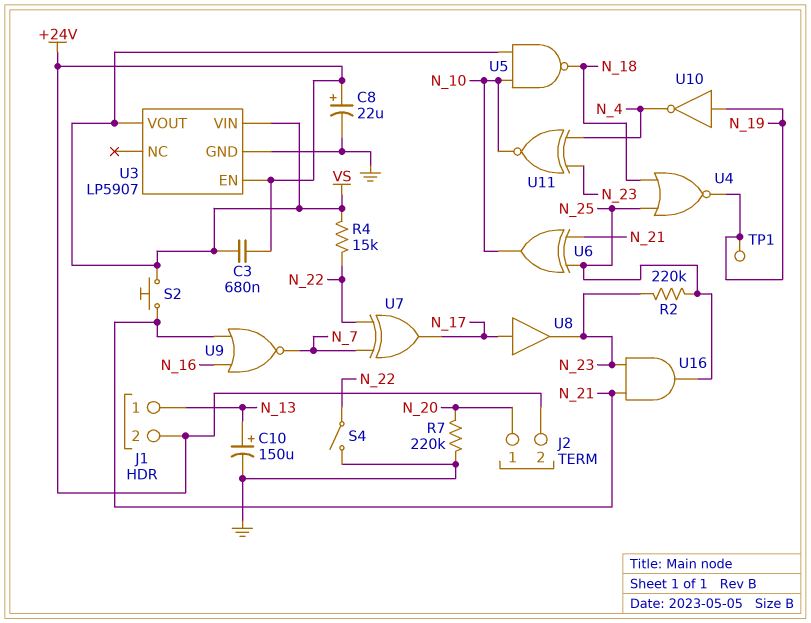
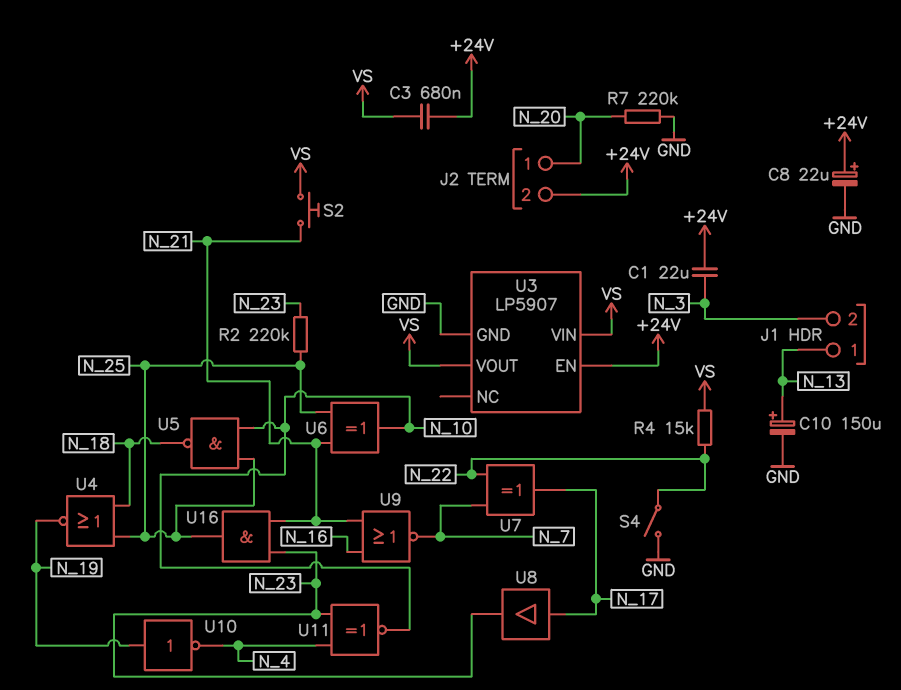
C1: none -> 22uF (+24V, N_3)
J1 pin 2: +24V -> N_3
TP1: test point (N_19) -> none
U5: NAND (in N_10, in VS, out N_18) -> NAND (in N_10, in N_25, out N_18)

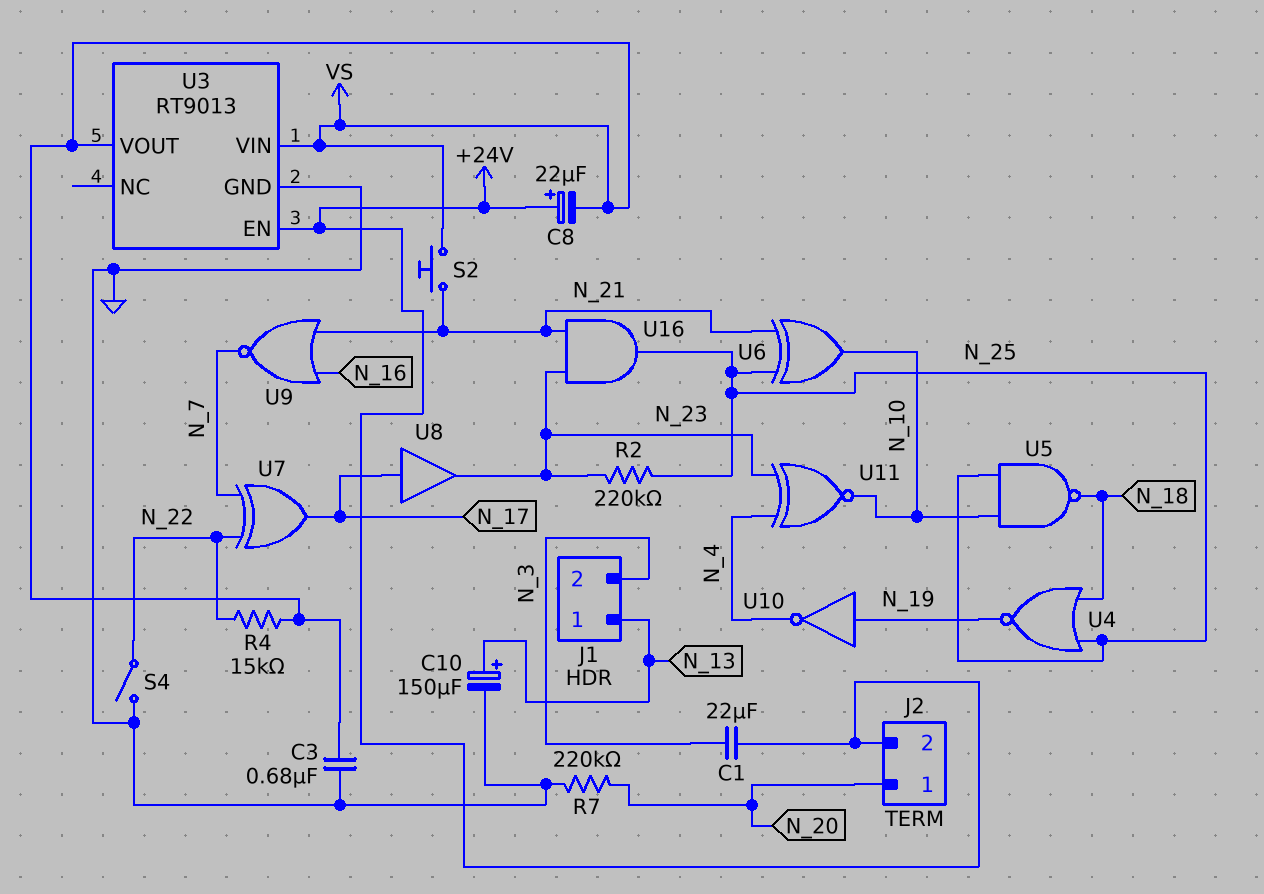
C3: 680nF (+24V, VS) -> 680nF (GND, VS)
C8: 22uF (plus +24V, minus GND) -> 22uF (plus +24V, minus VS)
U3: LP5907 -> RT9013

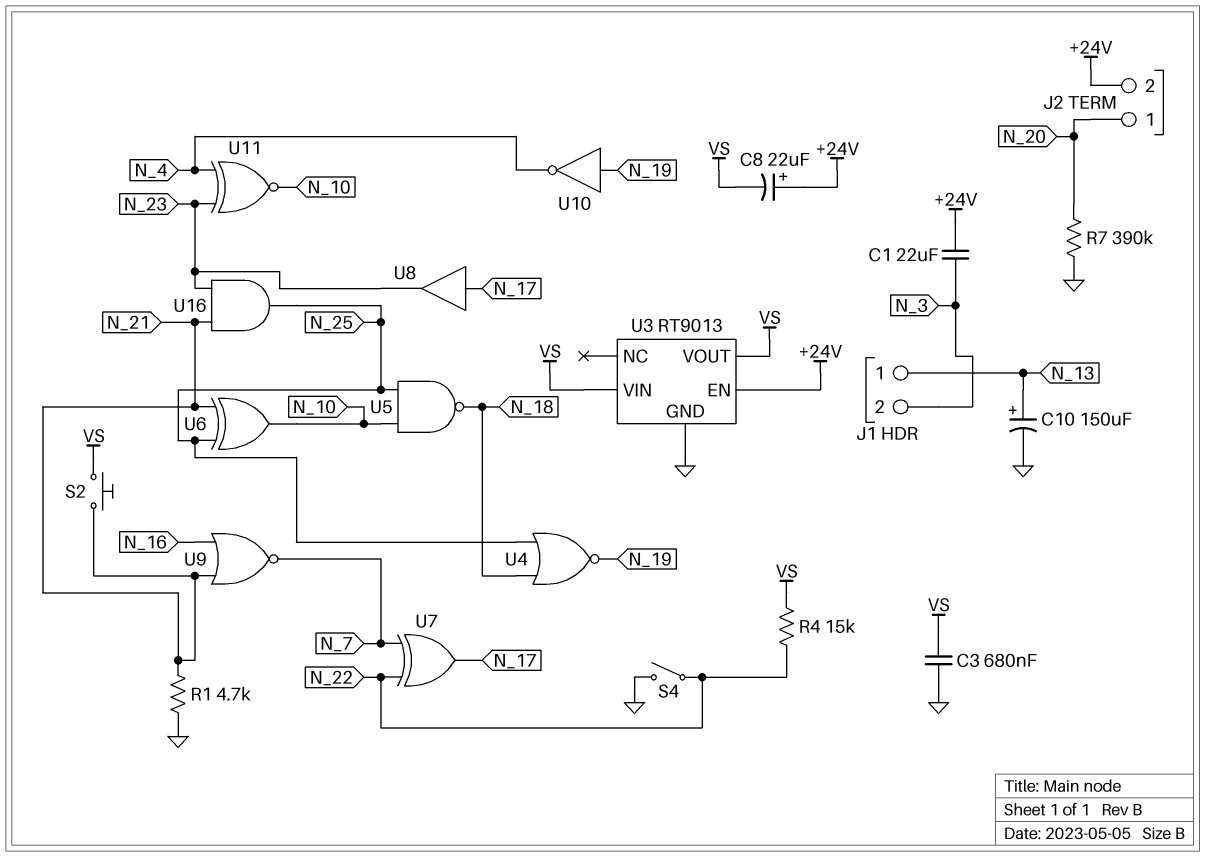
R1: none -> 4.7k (GND, N_21)
R2: 220k (N_23, N_25) -> none
R7: 220k (GND, N_20) -> 390k (GND, N_20)

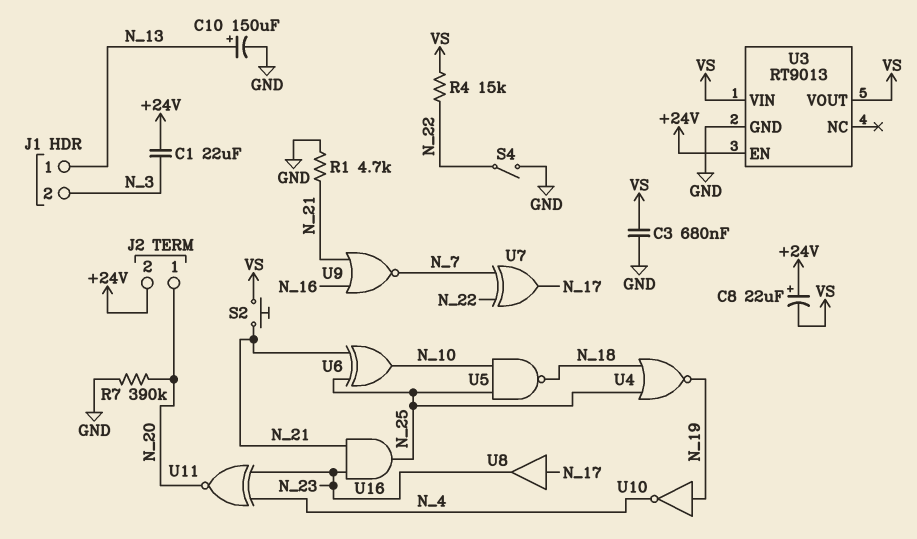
U11: XNOR (in N_4, in N_23, out N_10) -> XNOR (in N_4, in N_23, out N_20)

